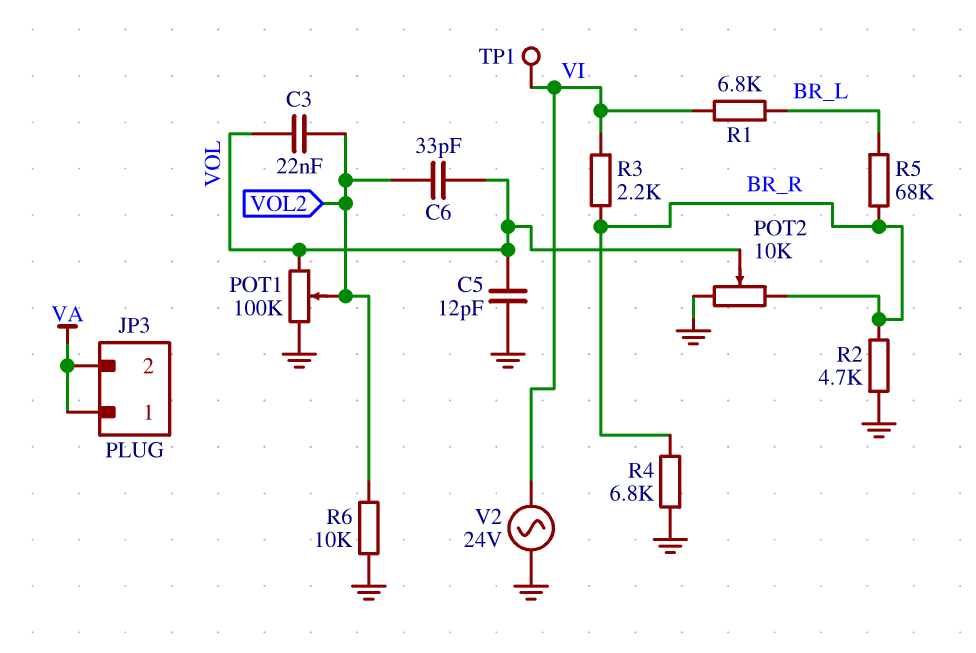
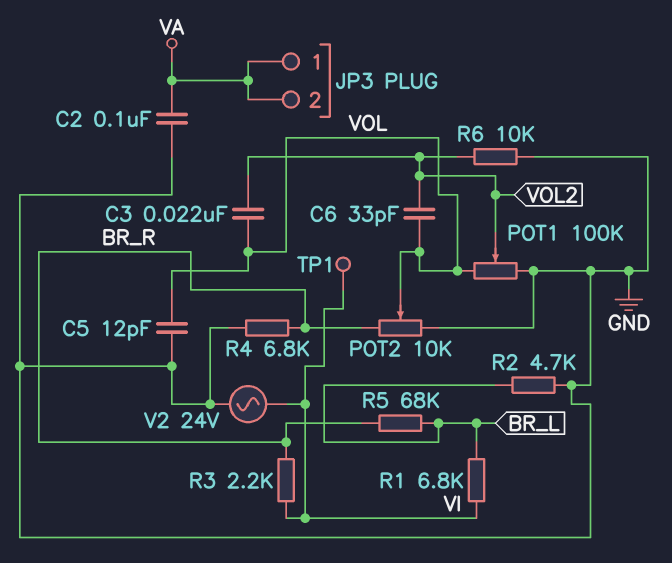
C2: none -> 100nF (GND, VA)
R2: 4.7k (BR_R, GND) -> 4.7k (BR_L, GND)

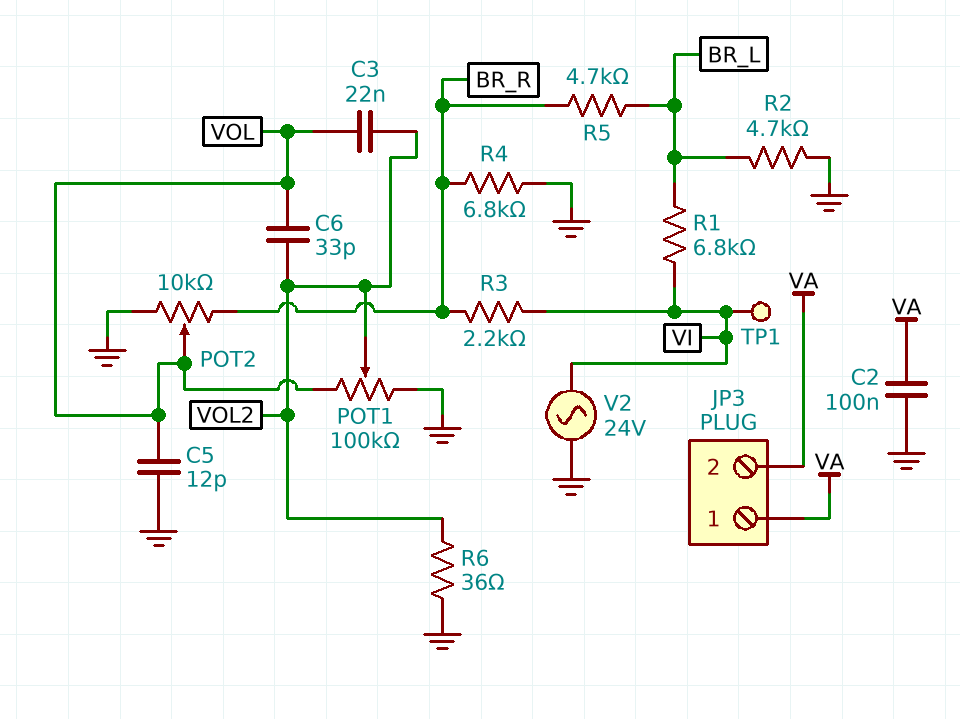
R5: 68k (BR_L, BR_R) -> 4.7k (BR_L, BR_R)
R6: 10k (GND, VOL2) -> 36 (GND, VOL2)

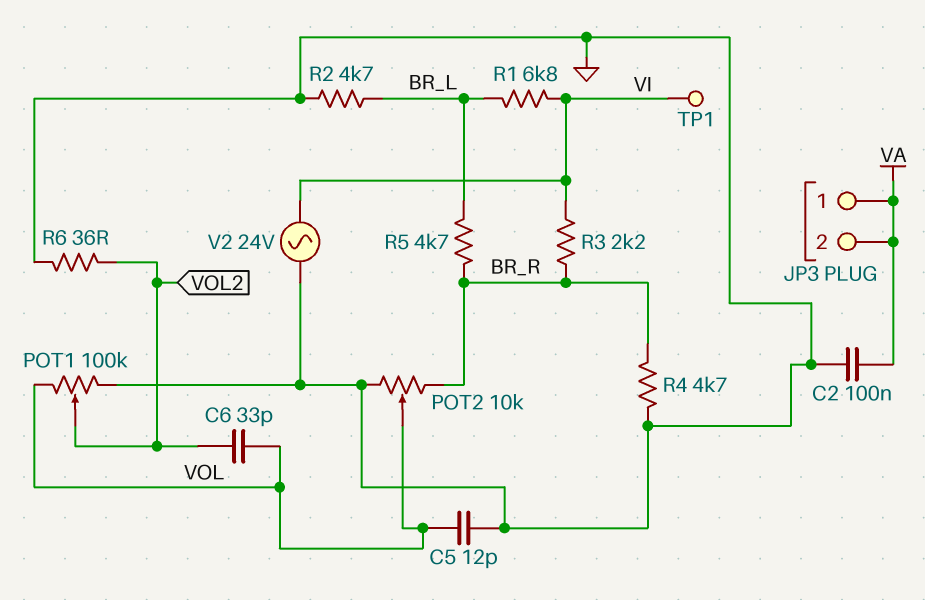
C3: 22nF (VOL, VOL2) -> none
R4: 6.8k (BR_R, GND) -> 4.7k (BR_R, GND)

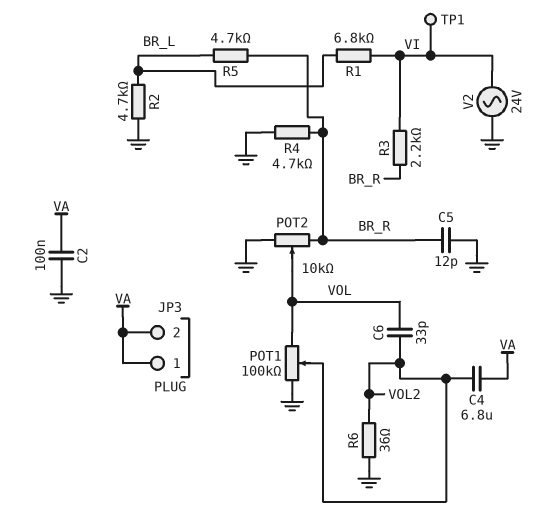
C4: none -> 6.8uF (VA, VOL2)
C5: 12pF (GND, VOL) -> 12pF (BR_R, GND)

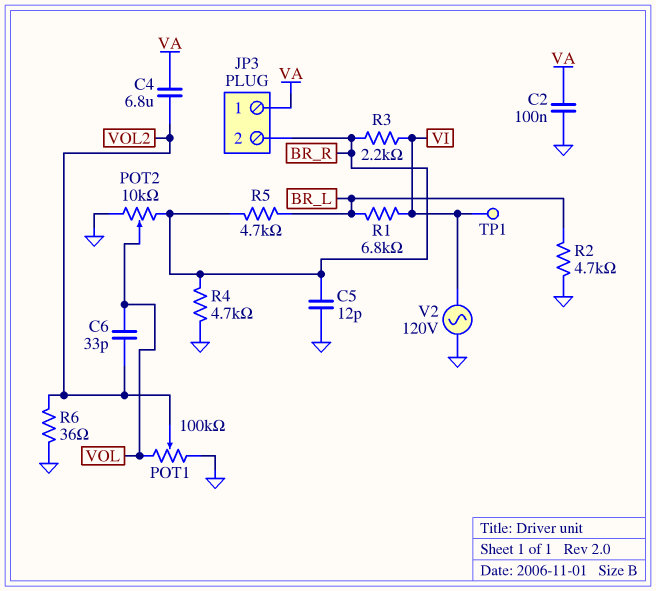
JP3 pin 2: VA -> BR_R
V2: AC 24V (GND, VI) -> AC 120V (GND, VI)

